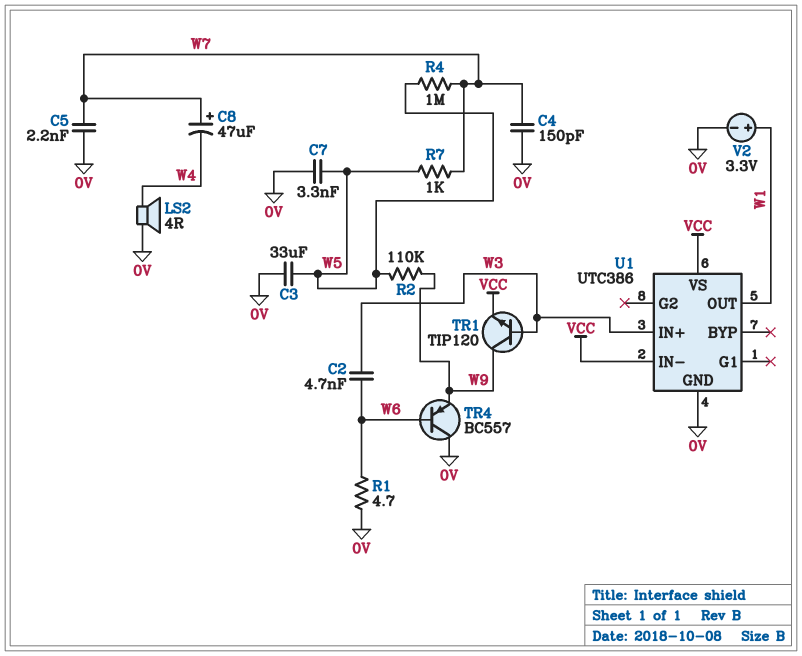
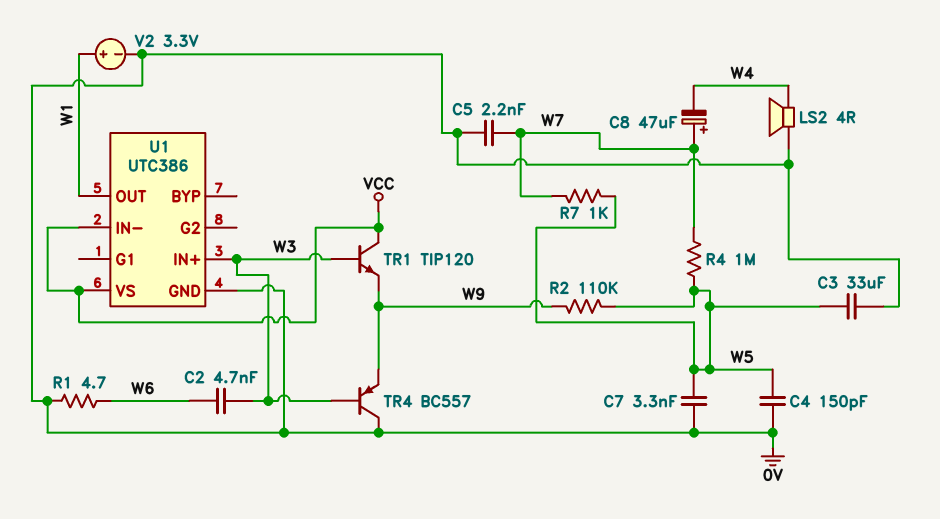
C4: 150pF (0V, W7) -> 150pF (0V, W5)
TR1: NPN TIP120 (B W3, C W9, E VCC) -> NPN TIP120 (B W3, C VCC, E W9)
TR4: PNP BC557 (B W6, C 0V, E W9) -> PNP BC557 (B W3, C 0V, E W9)

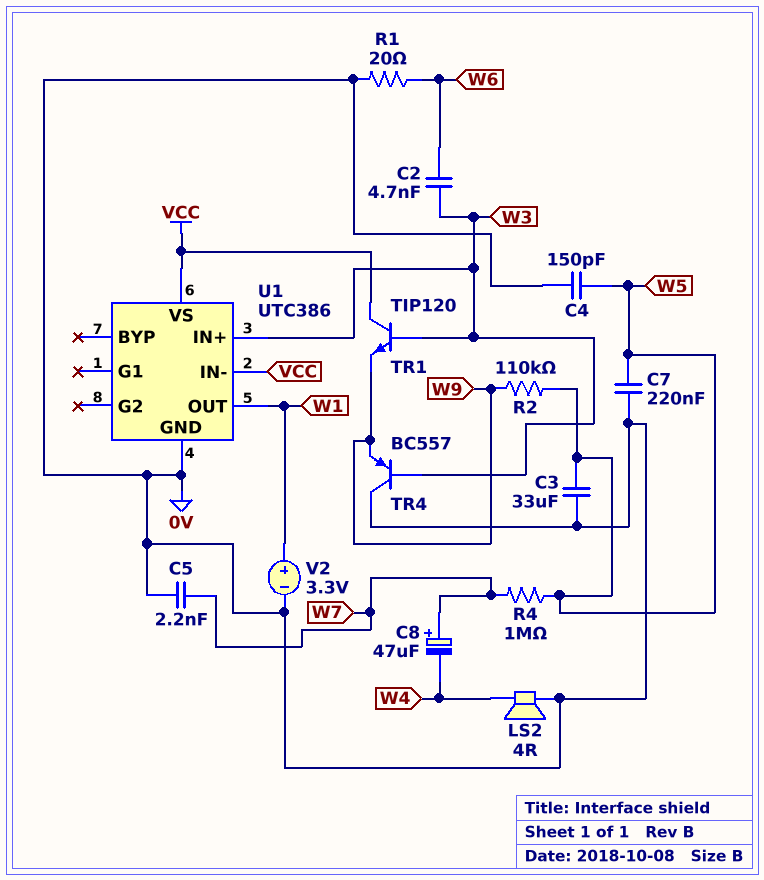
C7: 3.3nF (0V, W5) -> 220nF (0V, W5)
R1: 4.7 (0V, W6) -> 20 (0V, W6)
R7: 1k (W5, W7) -> none

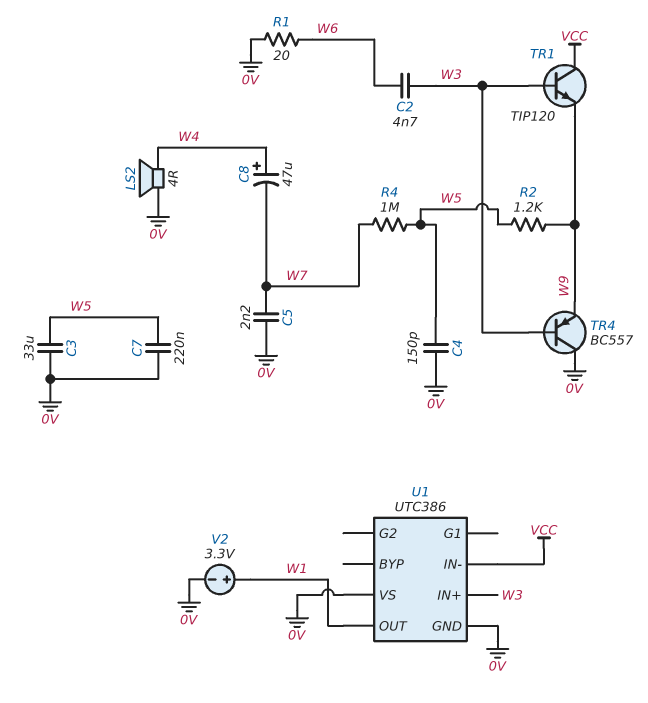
C8: 47uF (plus W7, minus W4) -> 47uF (plus W4, minus W7)
R2: 110k (W5, W9) -> 1.2k (W5, W9)
U1 pin VS: VCC -> 0V

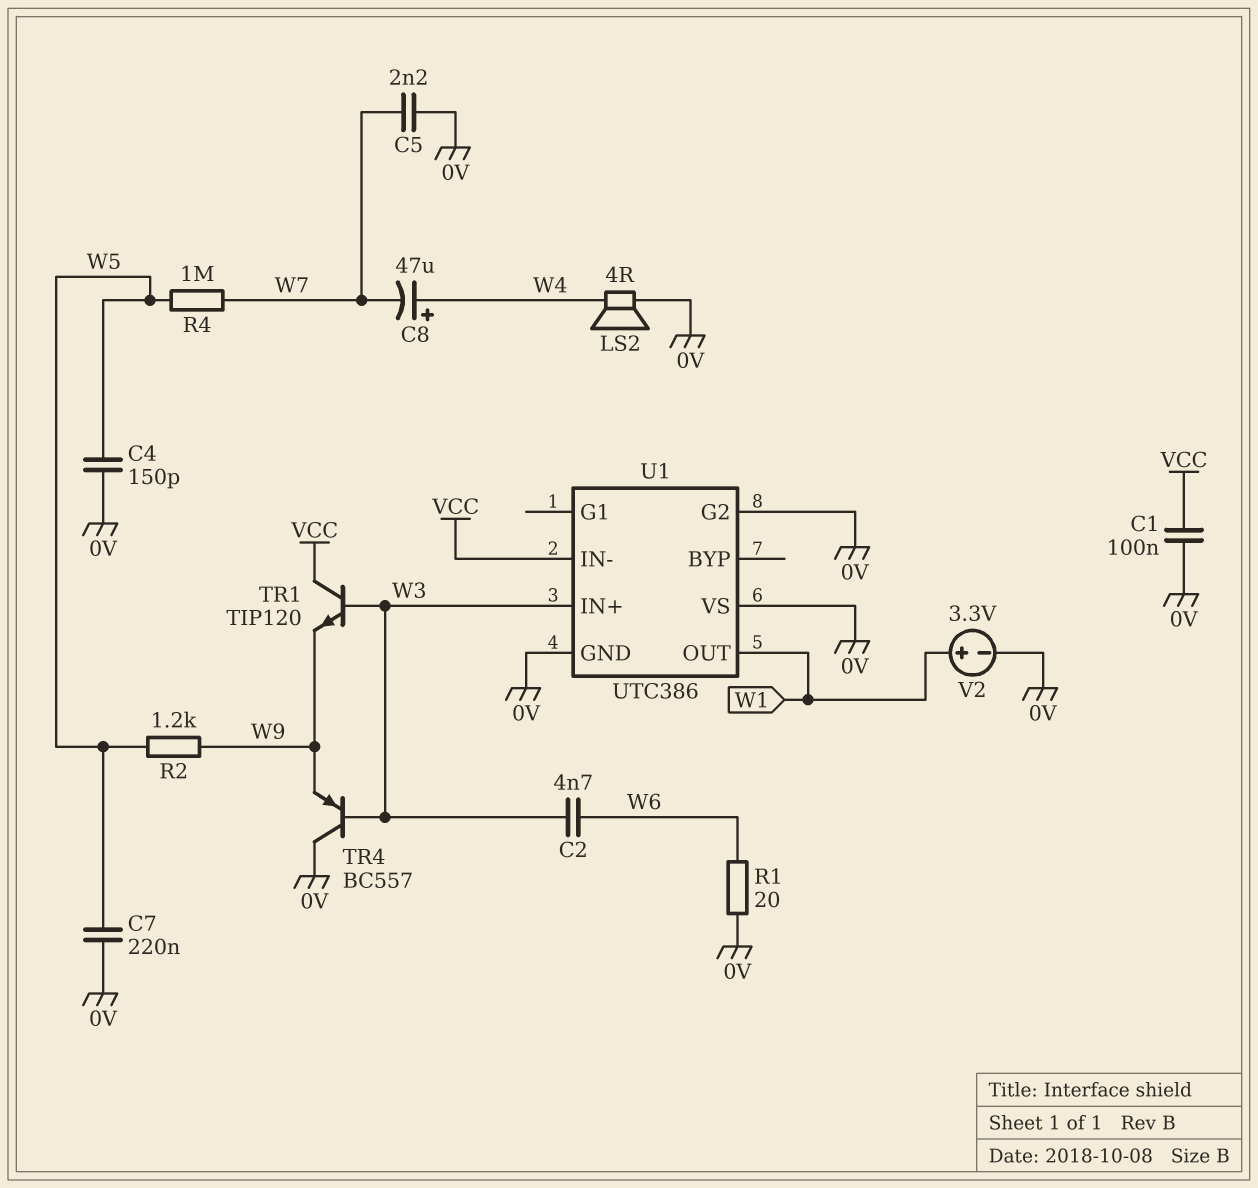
C1: none -> 100nF (0V, VCC)
C3: 33uF (0V, W5) -> none
U1 pin G2: none -> 0V

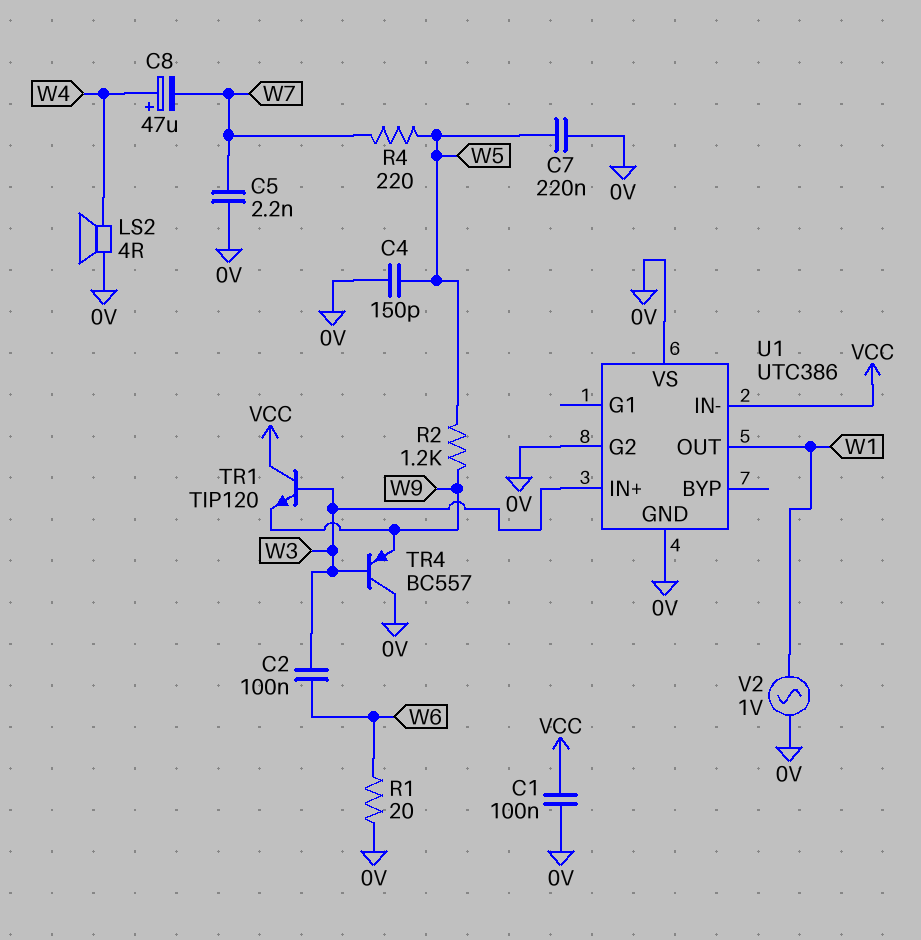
C2: 4.7nF (W3, W6) -> 100nF (W3, W6)
R4: 1M (W5, W7) -> 220 (W5, W7)
V2: 3.3V (plus W1, minus 0V) -> AC 1V (0V, W1)

